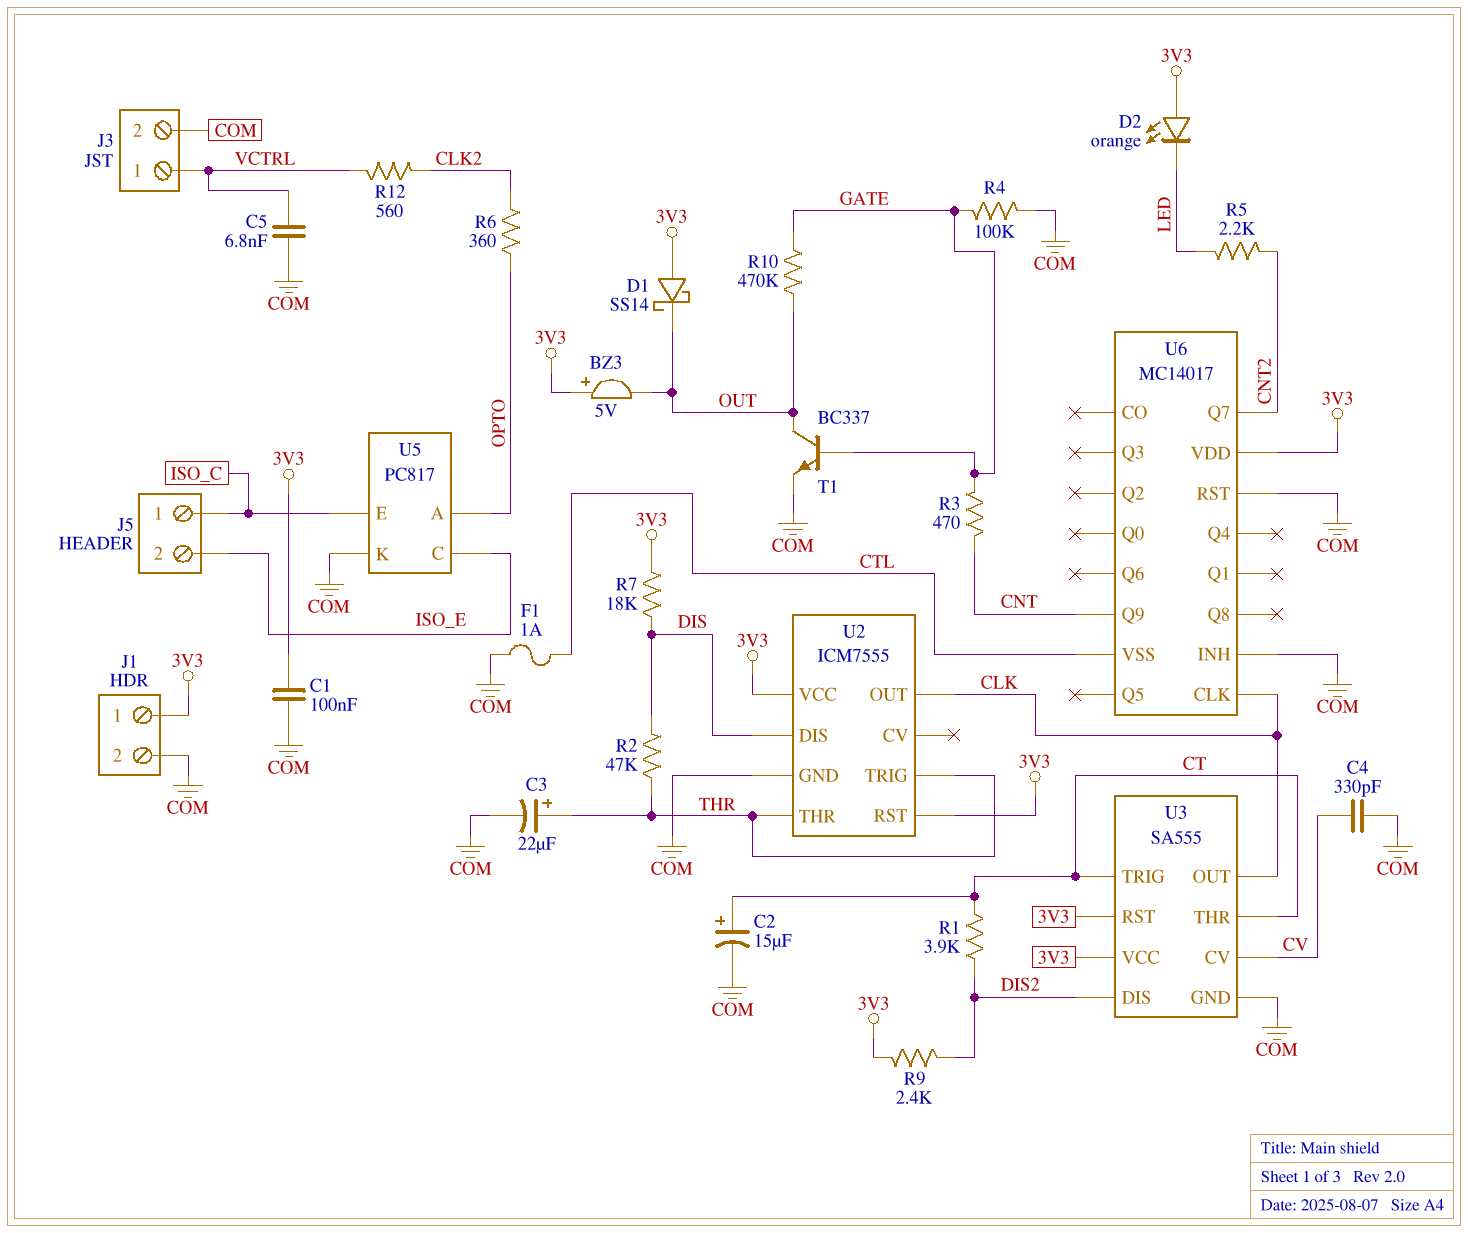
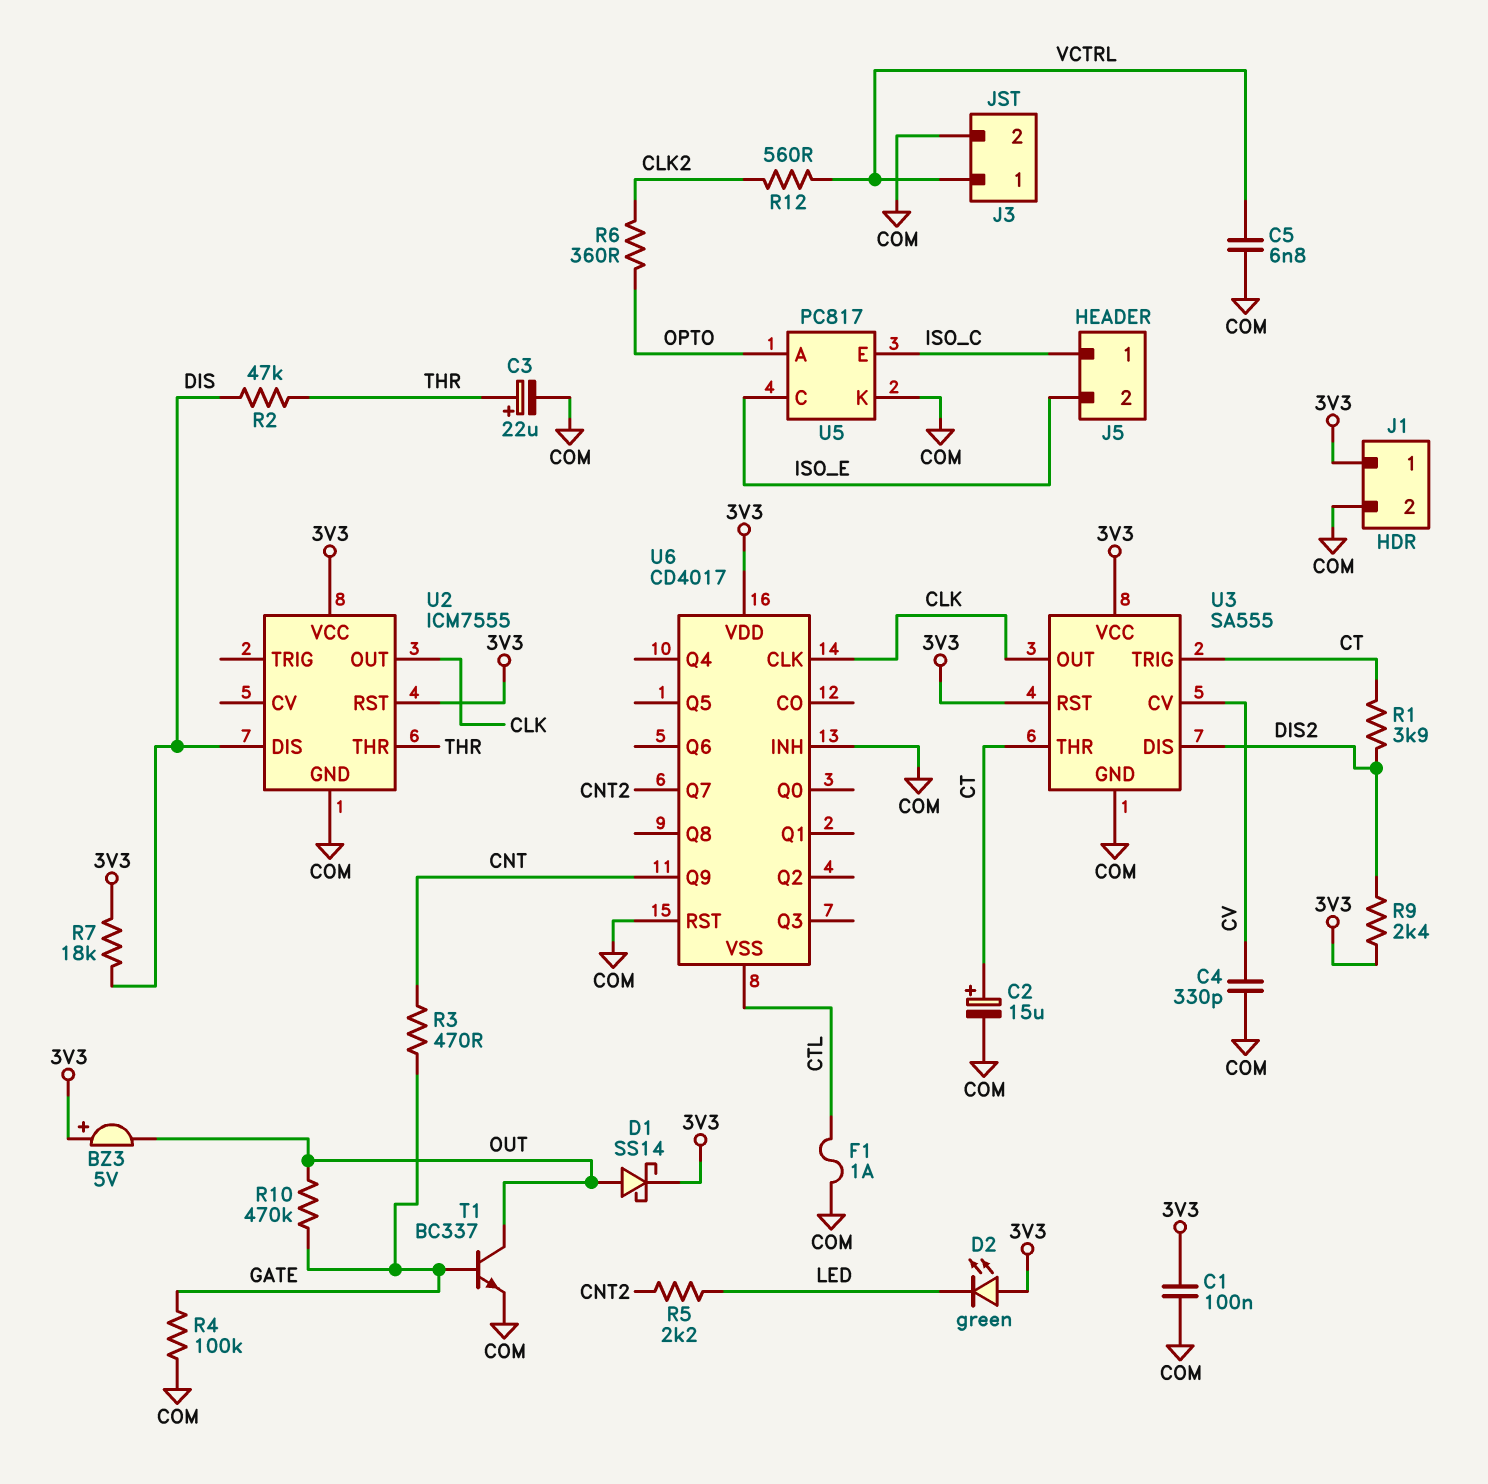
D1: schottky SS14 (A 3V3, K OUT) -> schottky SS14 (A OUT, K 3V3)
D2: LED orange (A 3V3, K LED) -> LED green (A 3V3, K LED)
U2 pin TRIG: THR -> none
U6: MC14017 -> CD4017

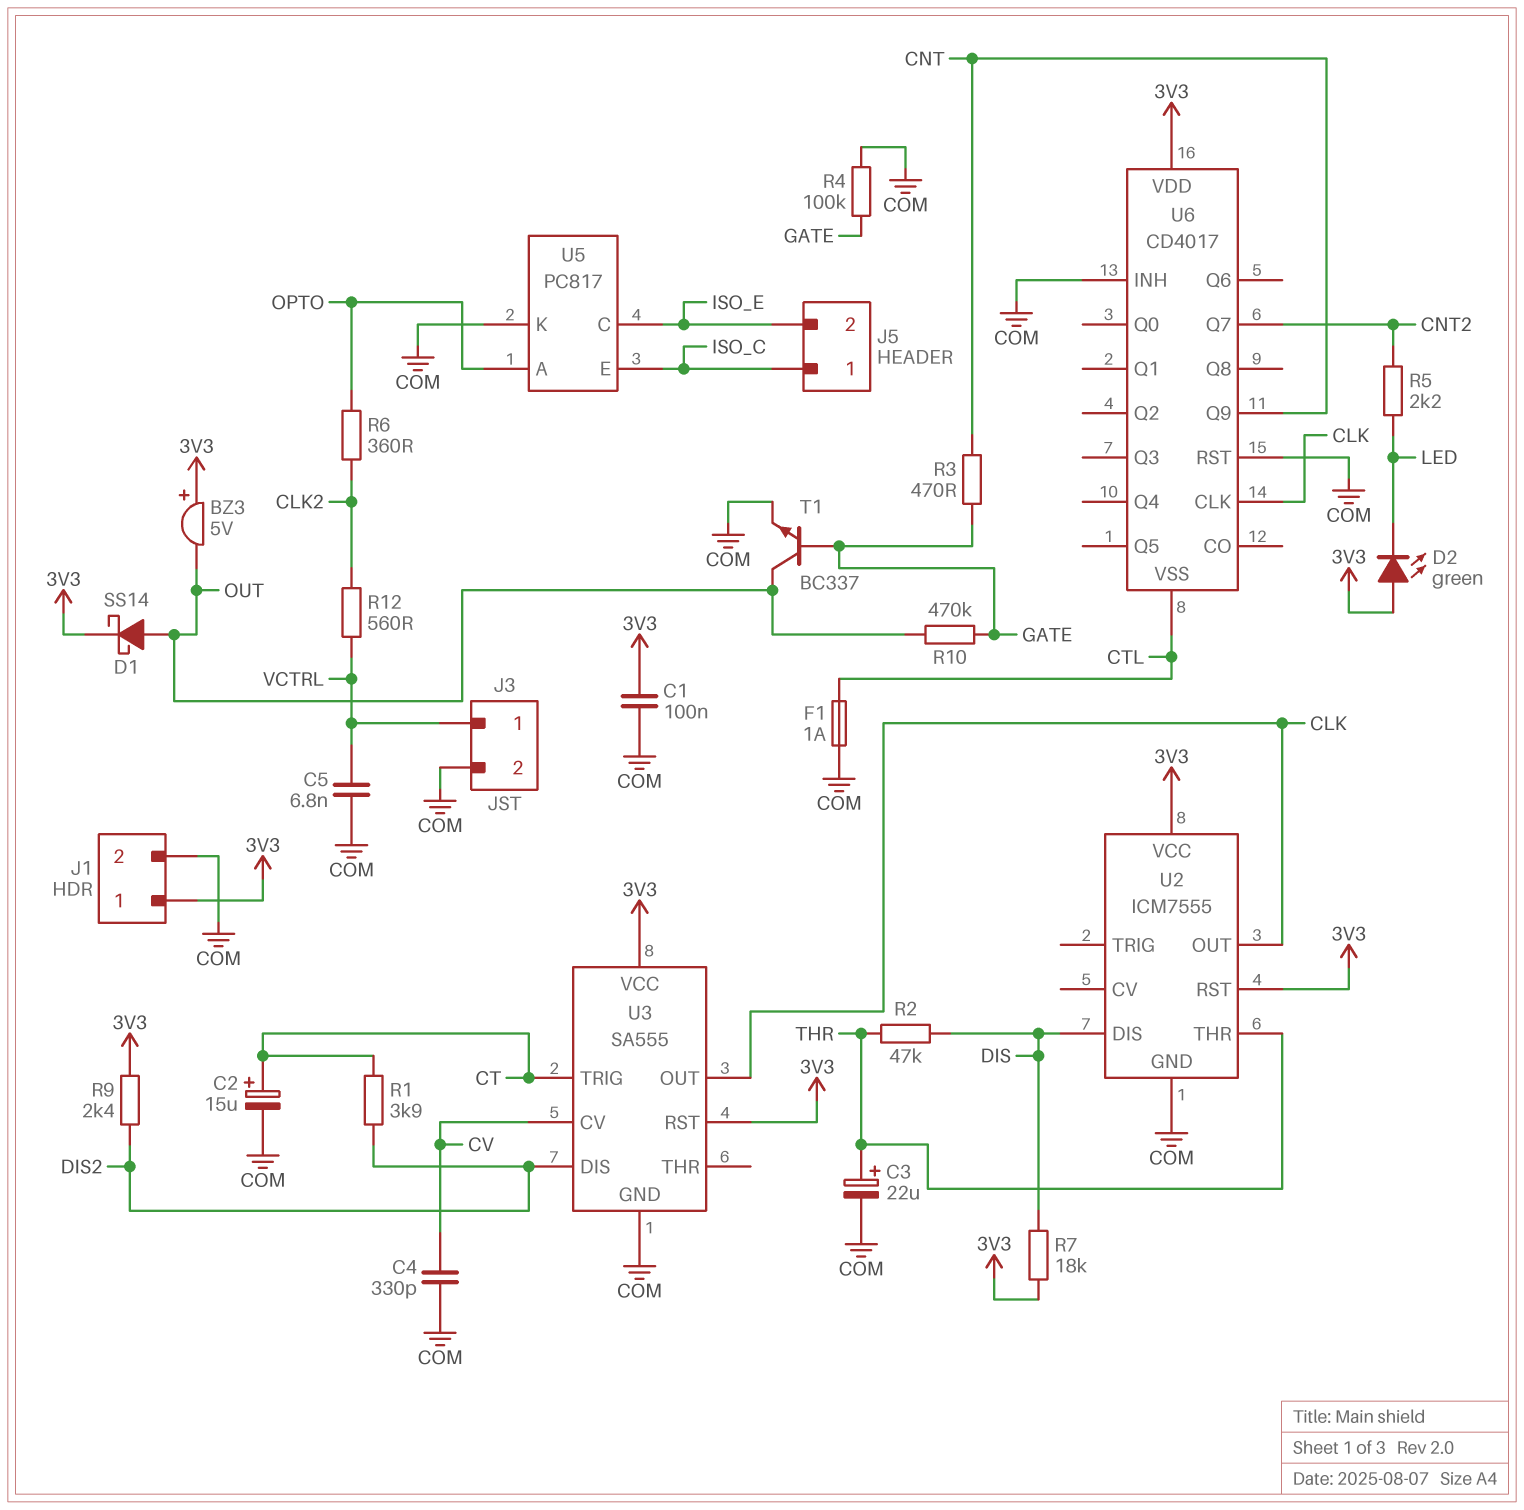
U3 pin THR: CT -> none

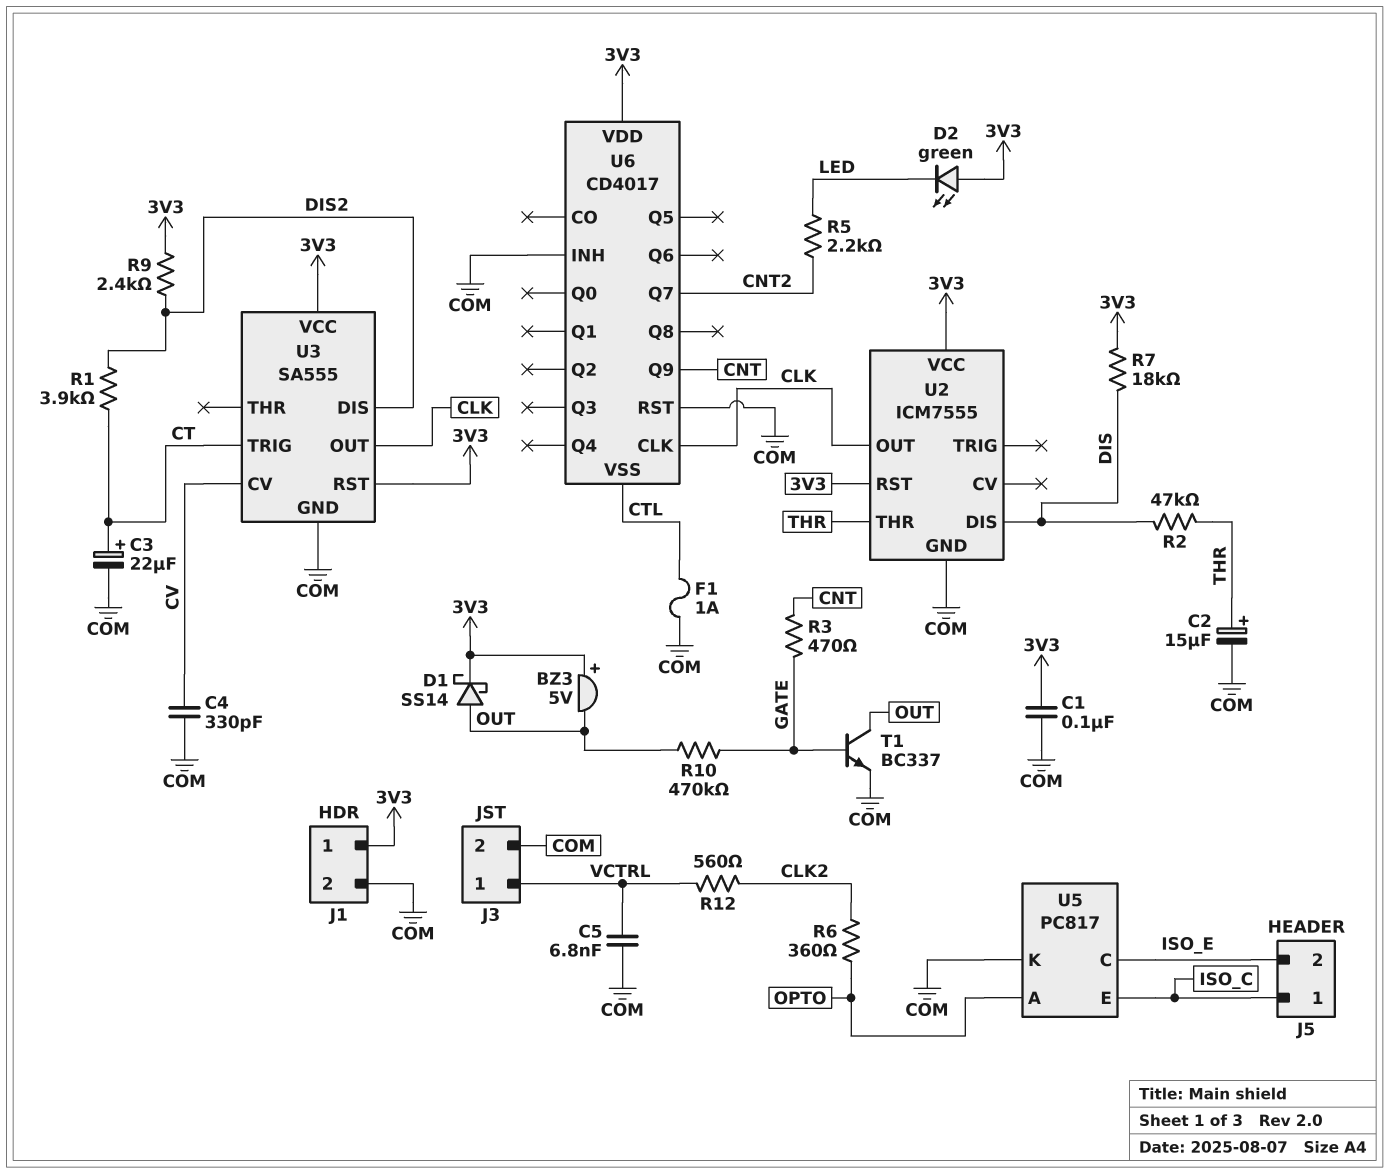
C2: 15uF (plus CT, minus COM) -> 15uF (plus THR, minus COM)
C3: 22uF (plus THR, minus COM) -> 22uF (plus CT, minus COM)
R4: 100k (COM, GATE) -> none

